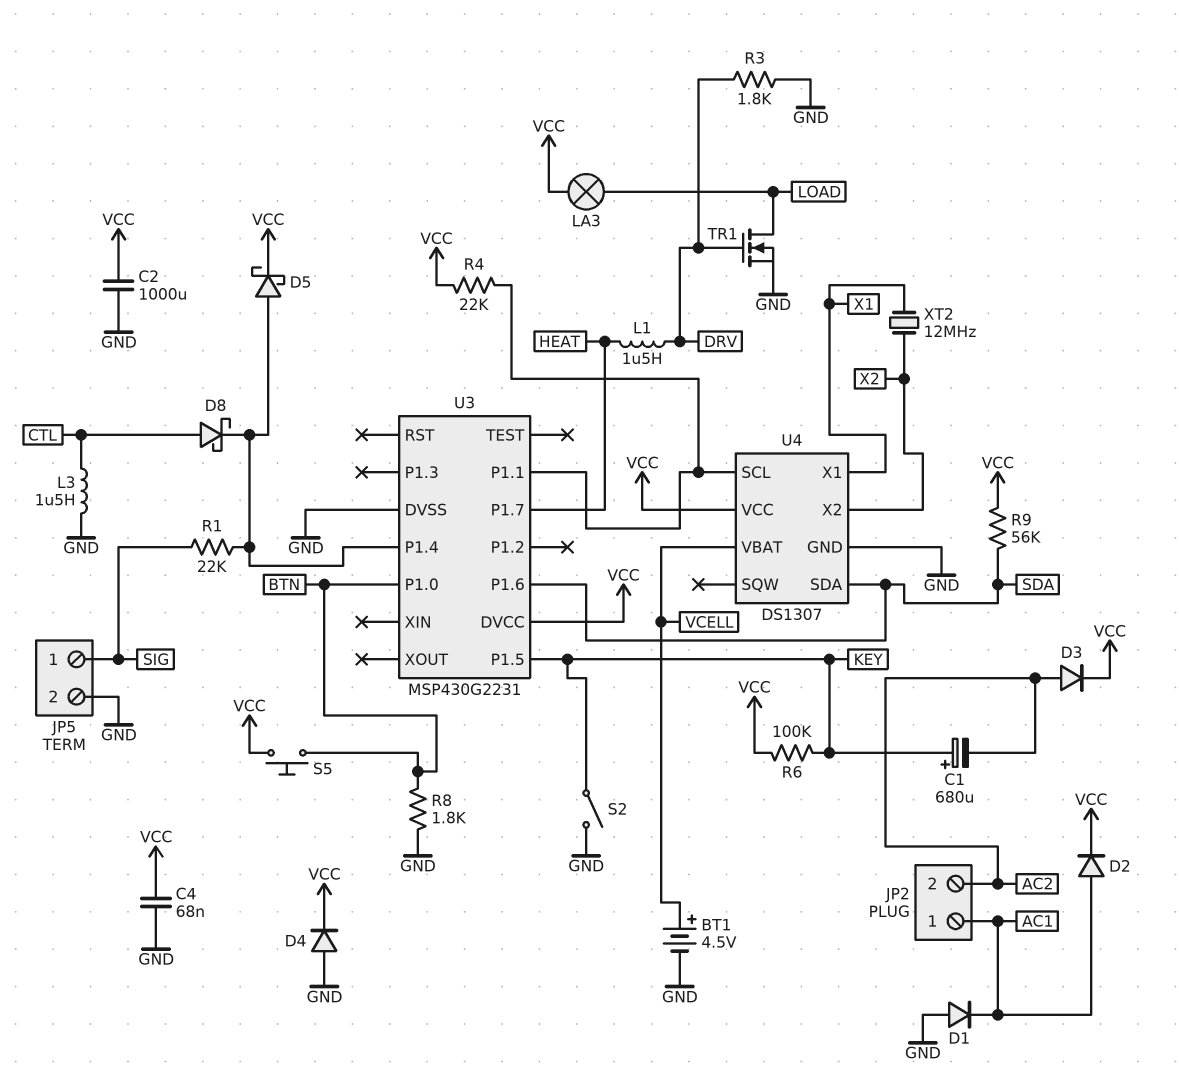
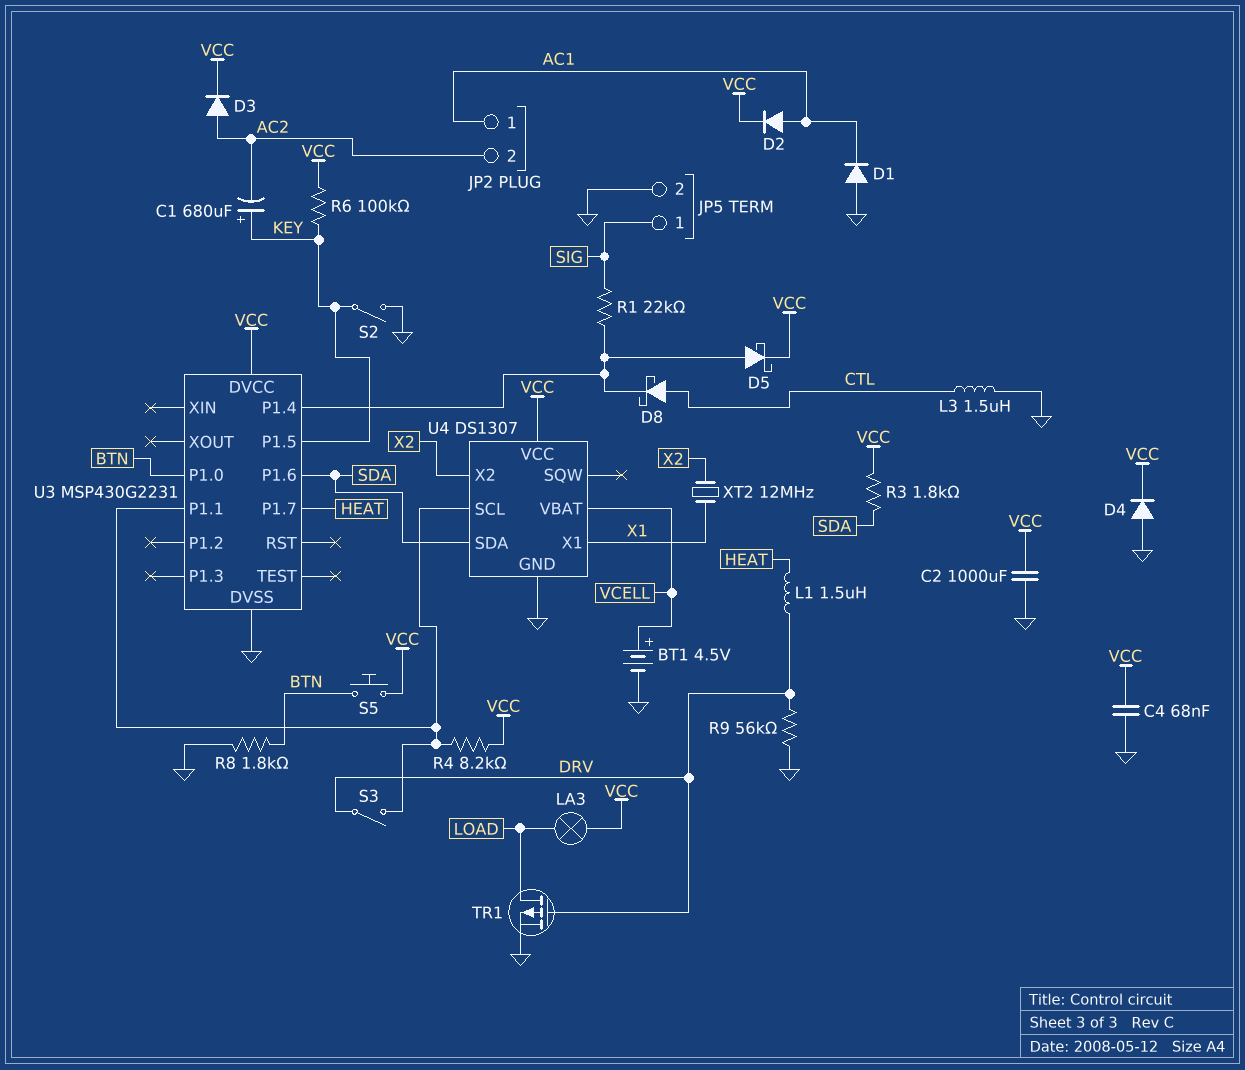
R3: 1.8k (DRV, GND) -> 1.8k (SDA, VCC)
R4: 22k (U3/P1.1, VCC) -> 8.2k (U3/P1.1, VCC)
R9: 56k (SDA, VCC) -> 56k (DRV, GND)
S3: none -> switch (DRV, U3/P1.1)
TR1: NMOS (G DRV, D LOAD, S GND) -> PMOS (G DRV, D LOAD, S GND)

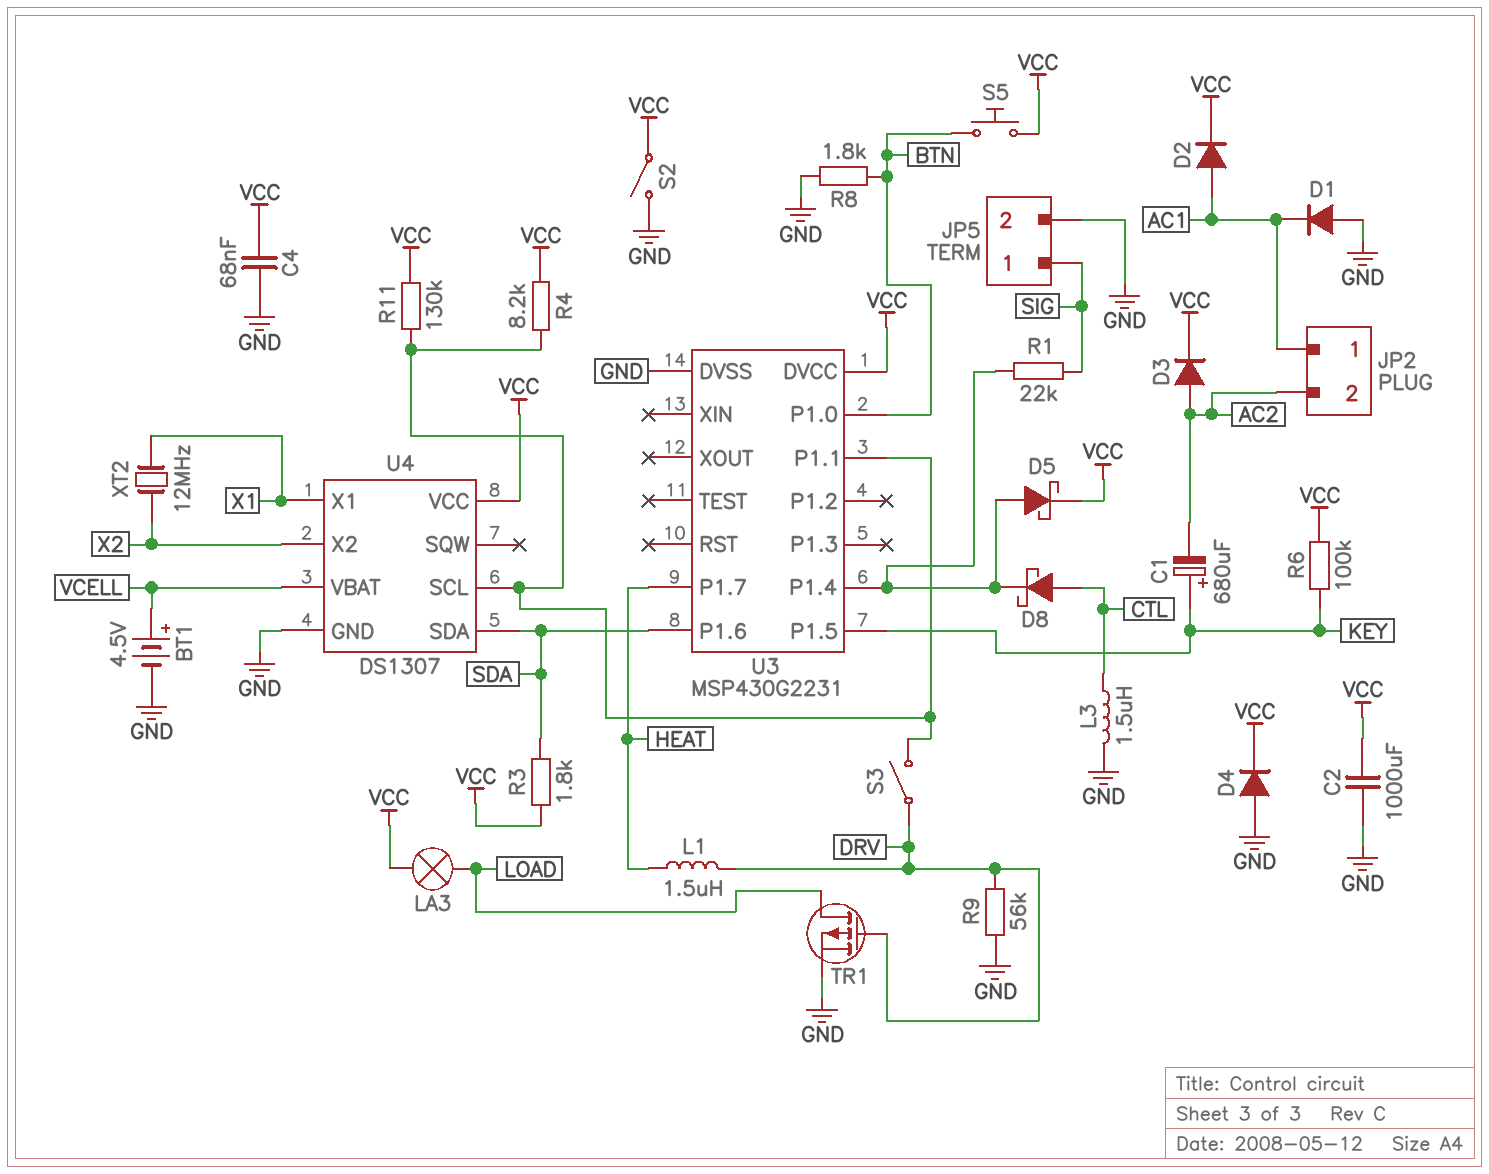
R11: none -> 130k (U3/P1.1, VCC)
S2: switch (GND, KEY) -> switch (GND, VCC)

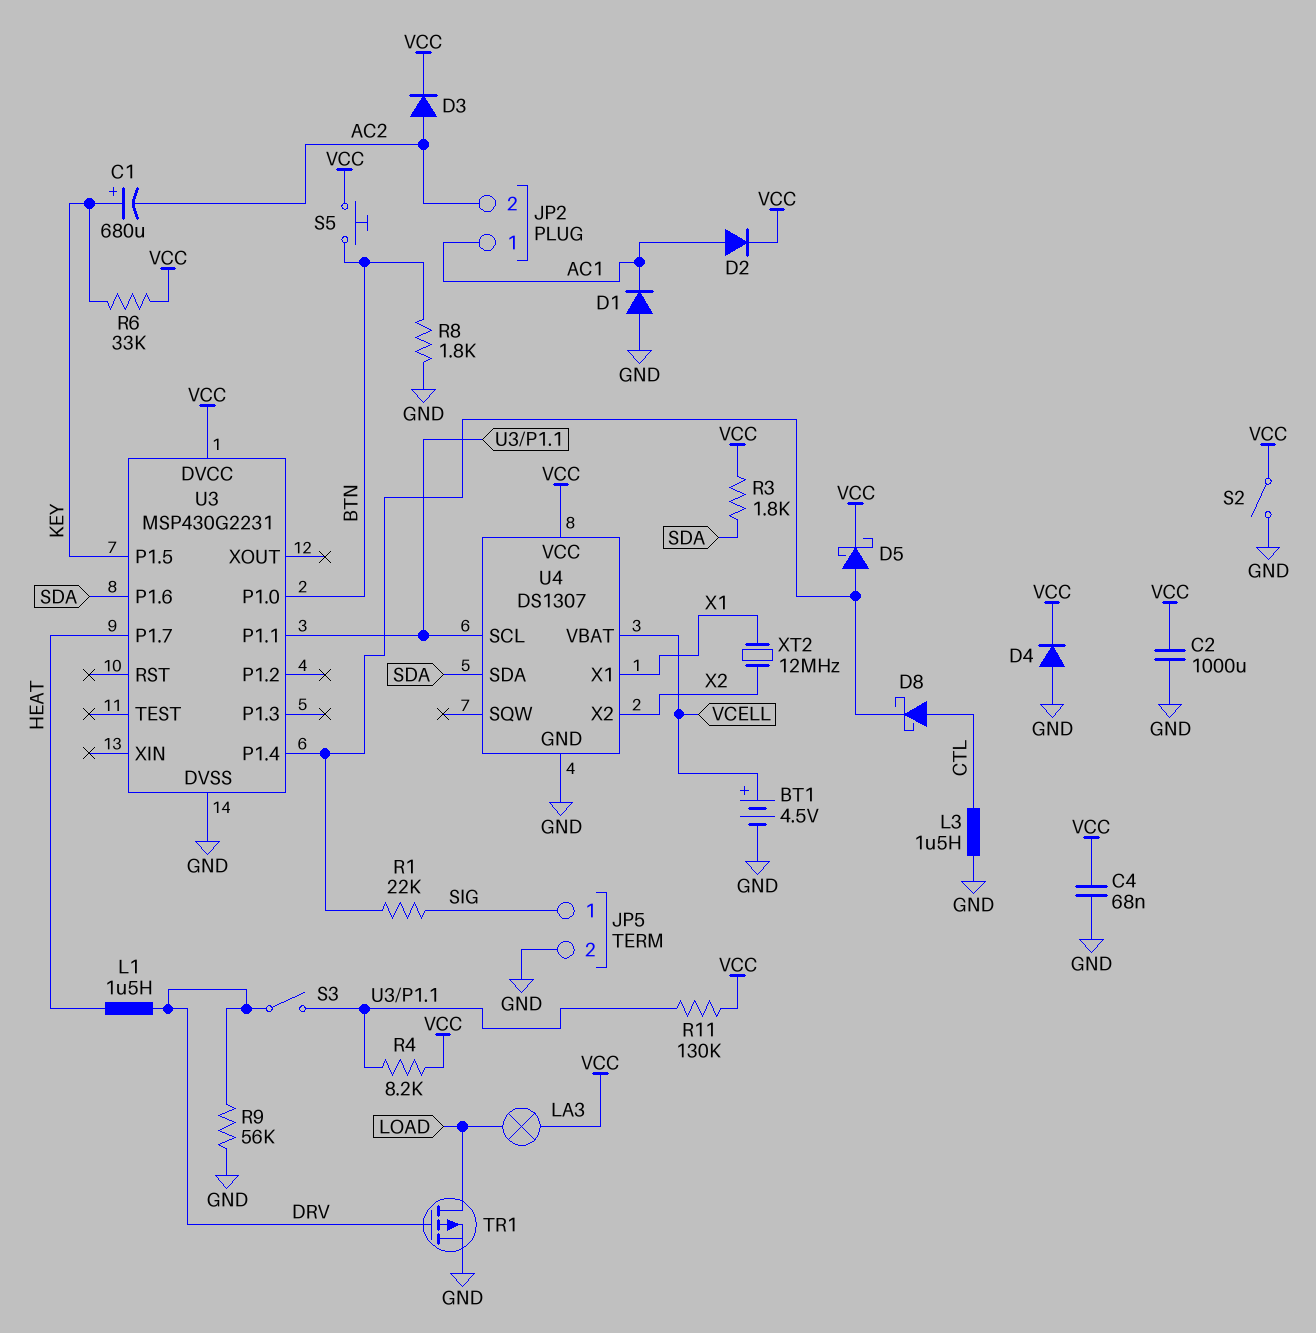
R6: 100k (KEY, VCC) -> 33k (KEY, VCC)

